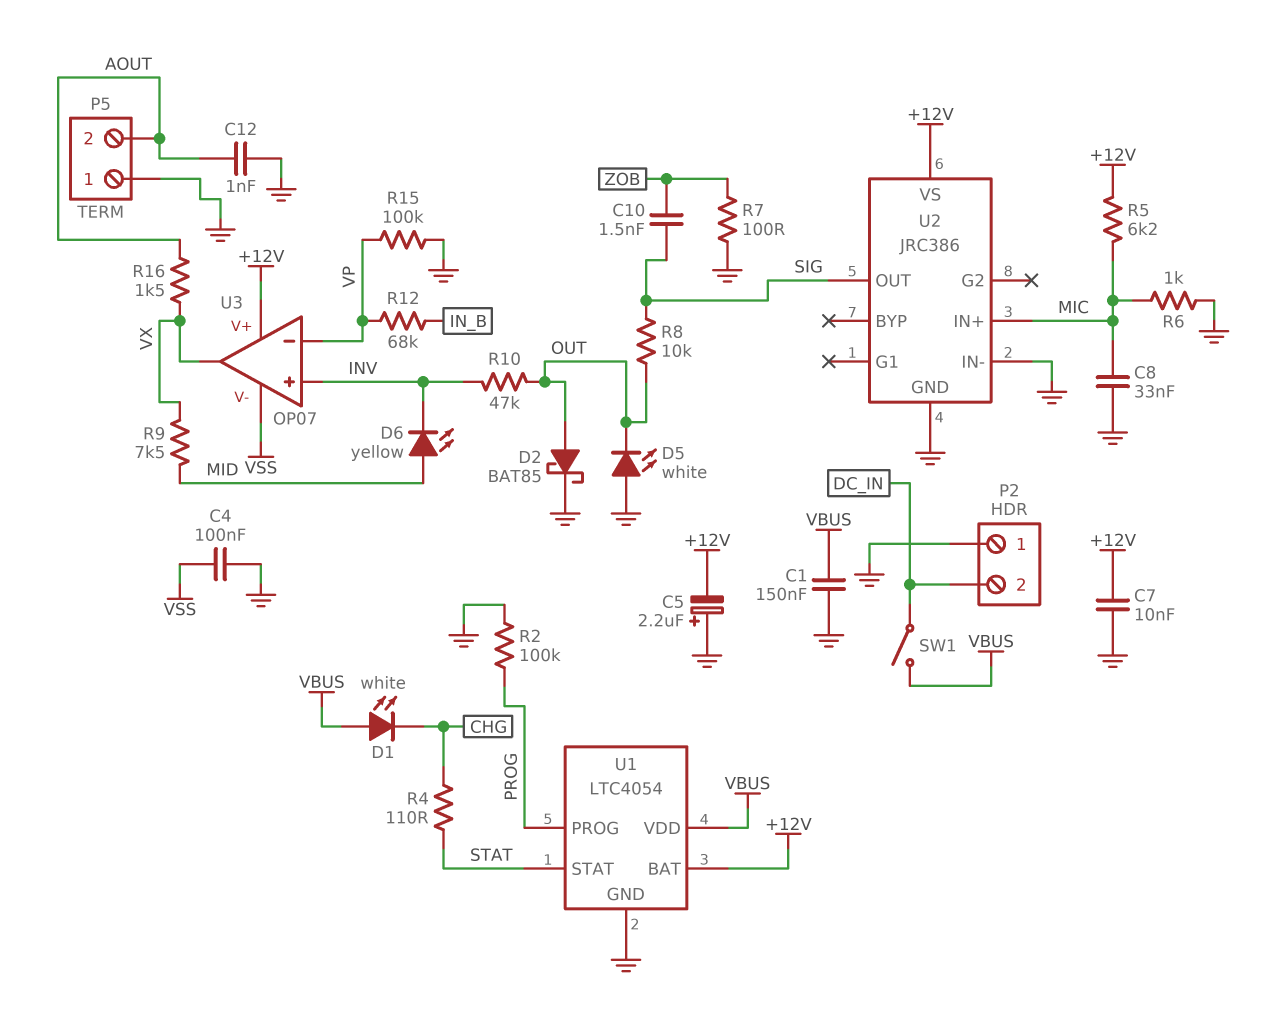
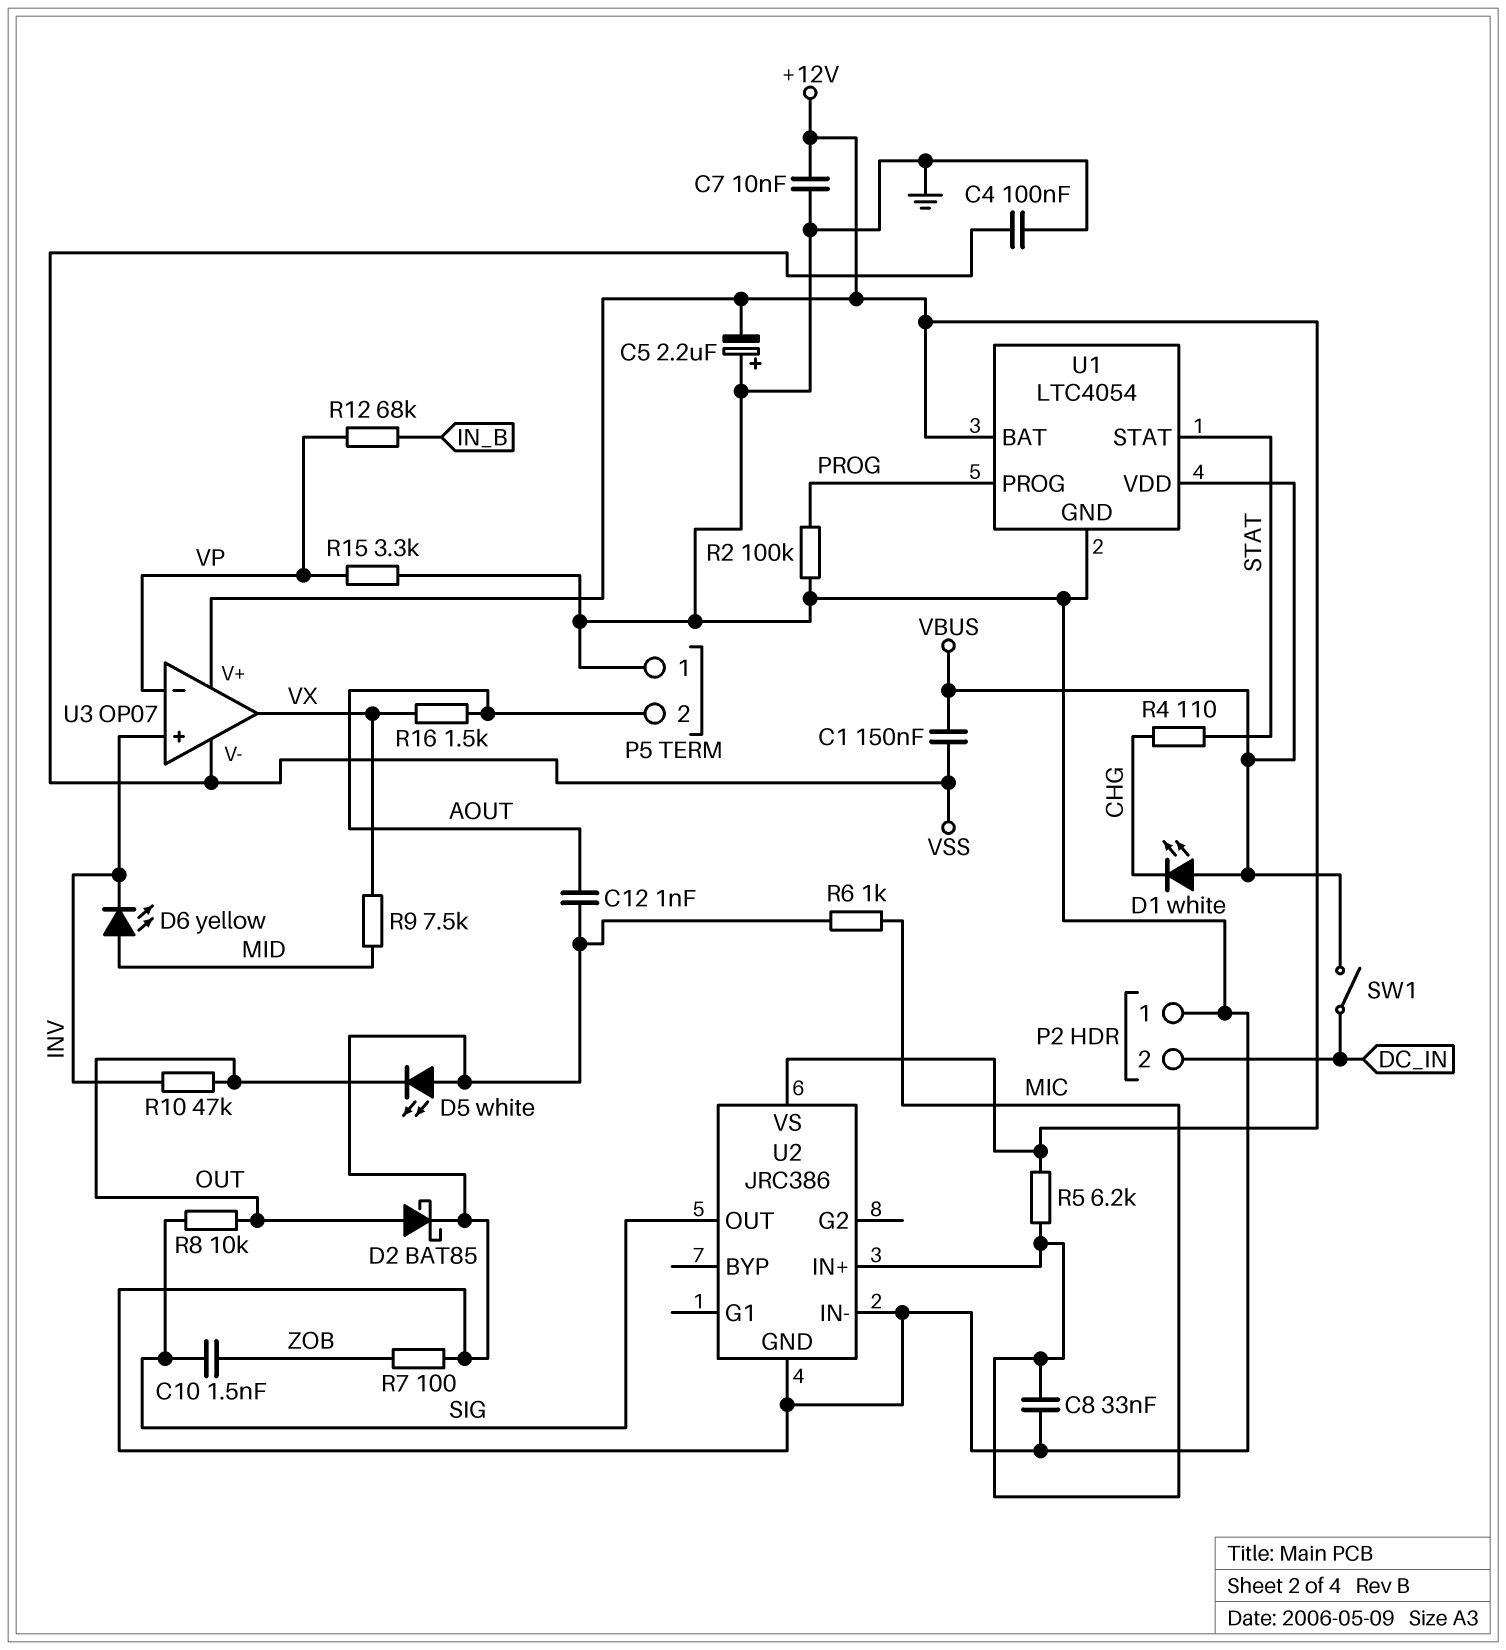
C1: 150nF (GND, VBUS) -> 150nF (VBUS, VSS)
R15: 100k (GND, VP) -> 3.3k (GND, VP)

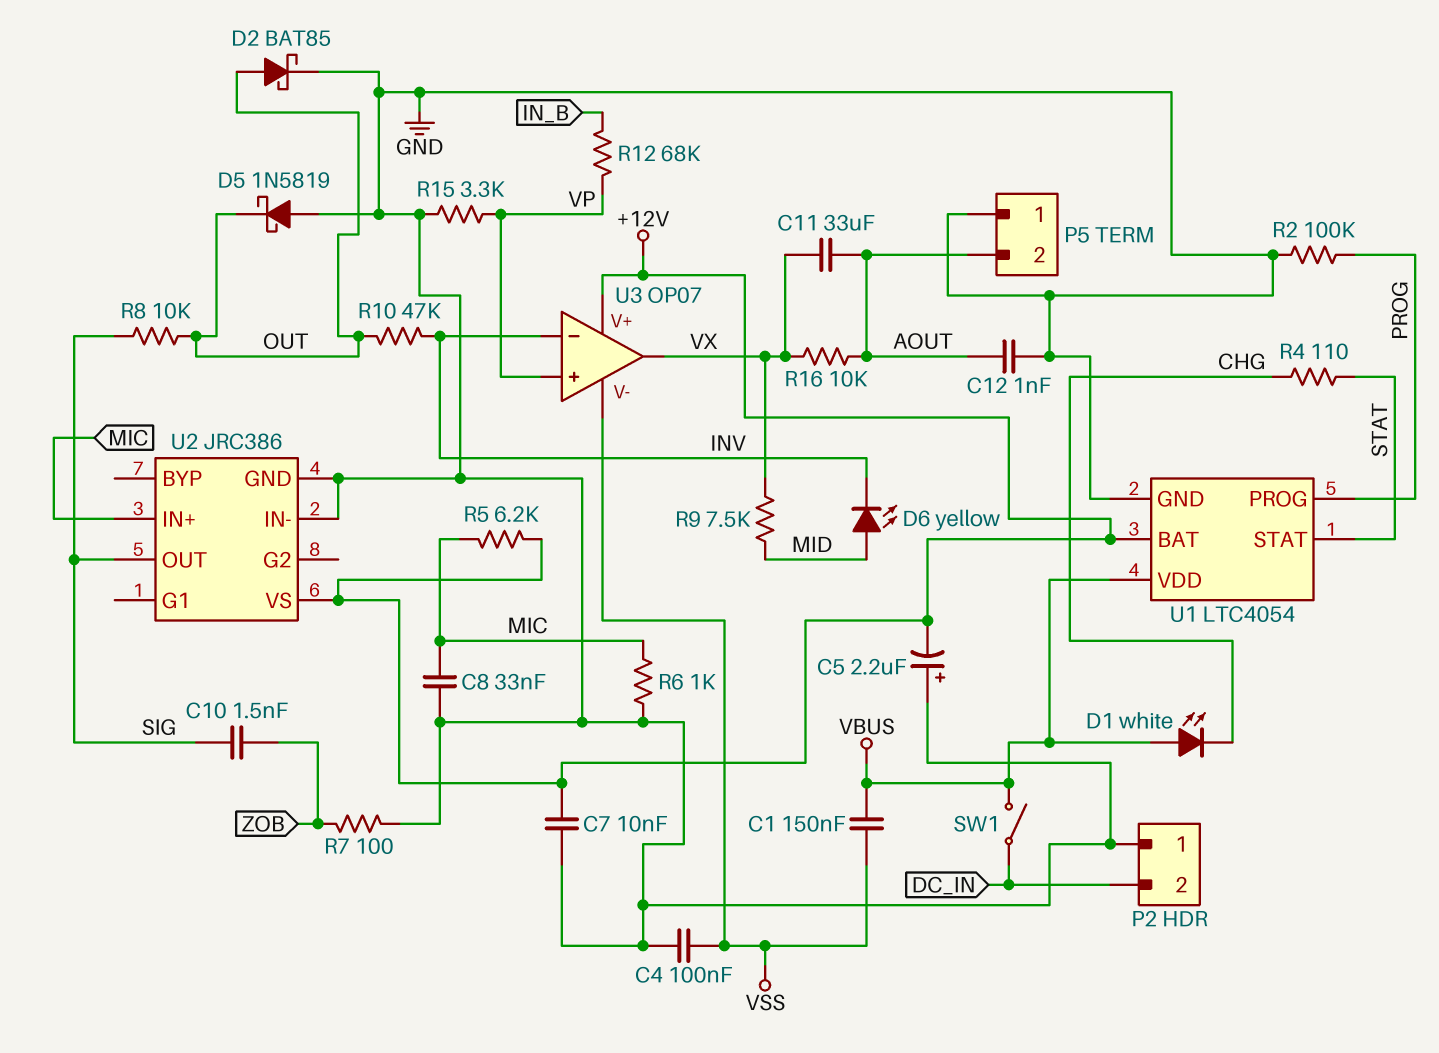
C11: none -> 33uF (AOUT, VX)
D5: LED white (A GND, K OUT) -> schottky 1N5819 (A GND, K OUT)
R16: 1.5k (AOUT, VX) -> 10k (AOUT, VX)
U3 pin in+: INV -> VP
U3 pin in-: VP -> INV

